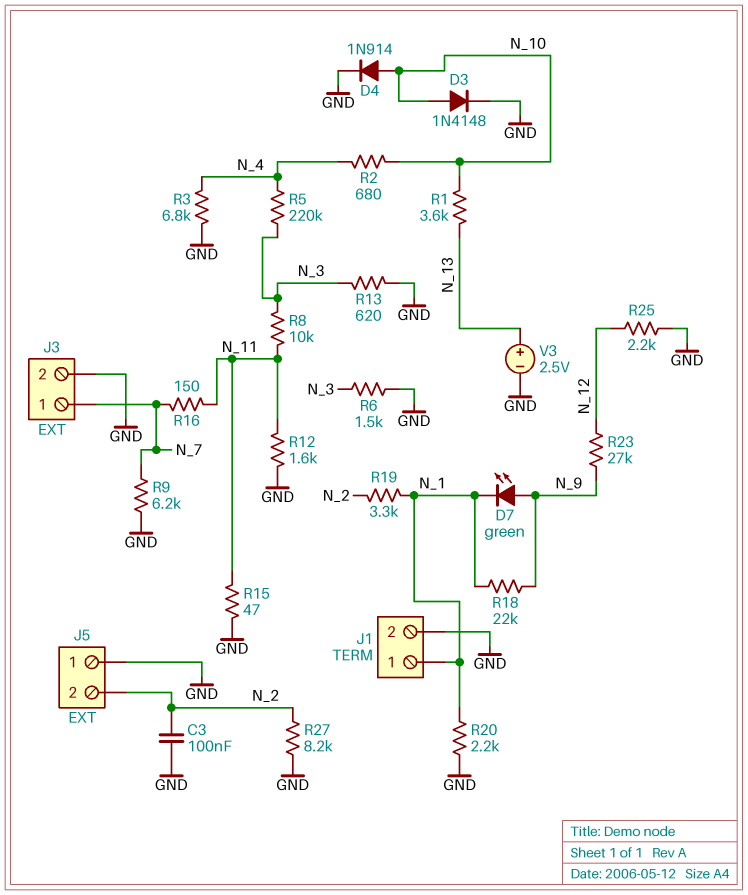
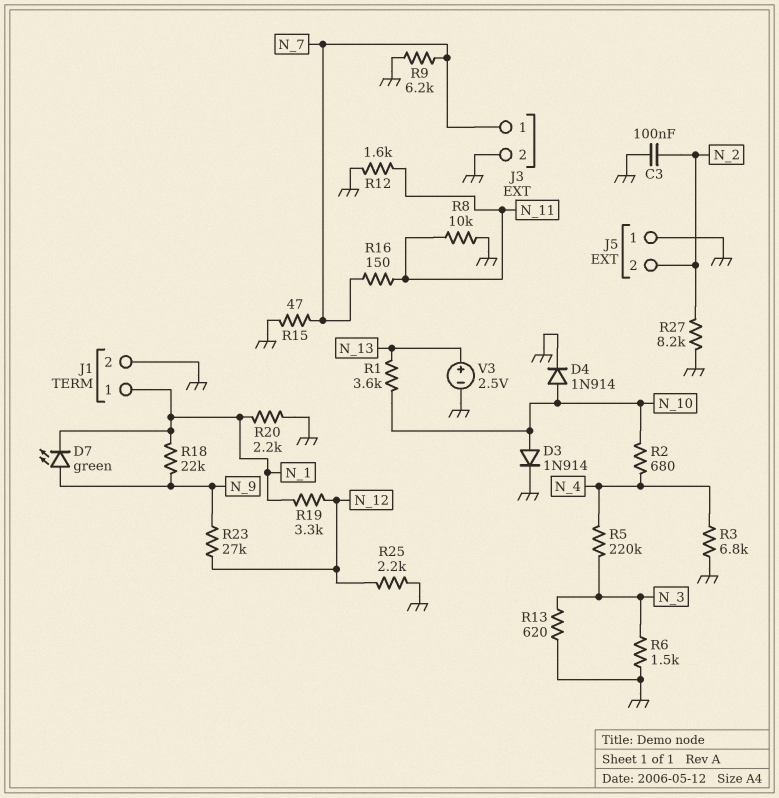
D3: diode 1N4148 (A N_10, K GND) -> diode 1N914 (A N_10, K GND)
R8: 10k (N_3, N_11) -> 10k (GND, N_11)
R15: 47 (GND, N_11) -> 47 (GND, N_7)
R19: 3.3k (N_1, N_2) -> 3.3k (N_1, N_12)

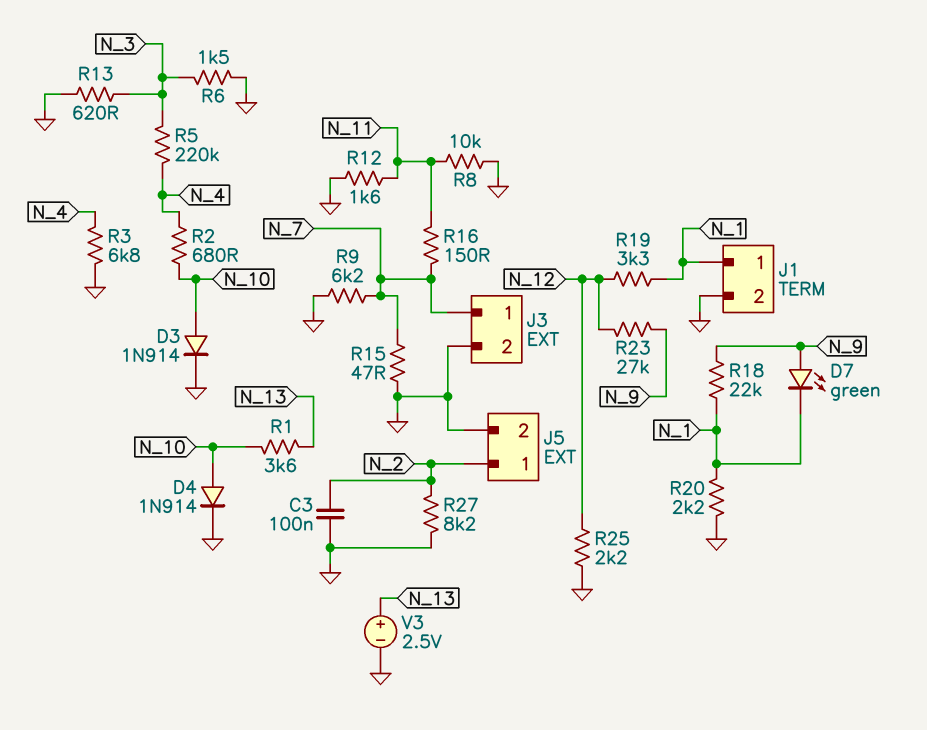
J5 pin 1: GND -> N_2
J5 pin 2: N_2 -> GND

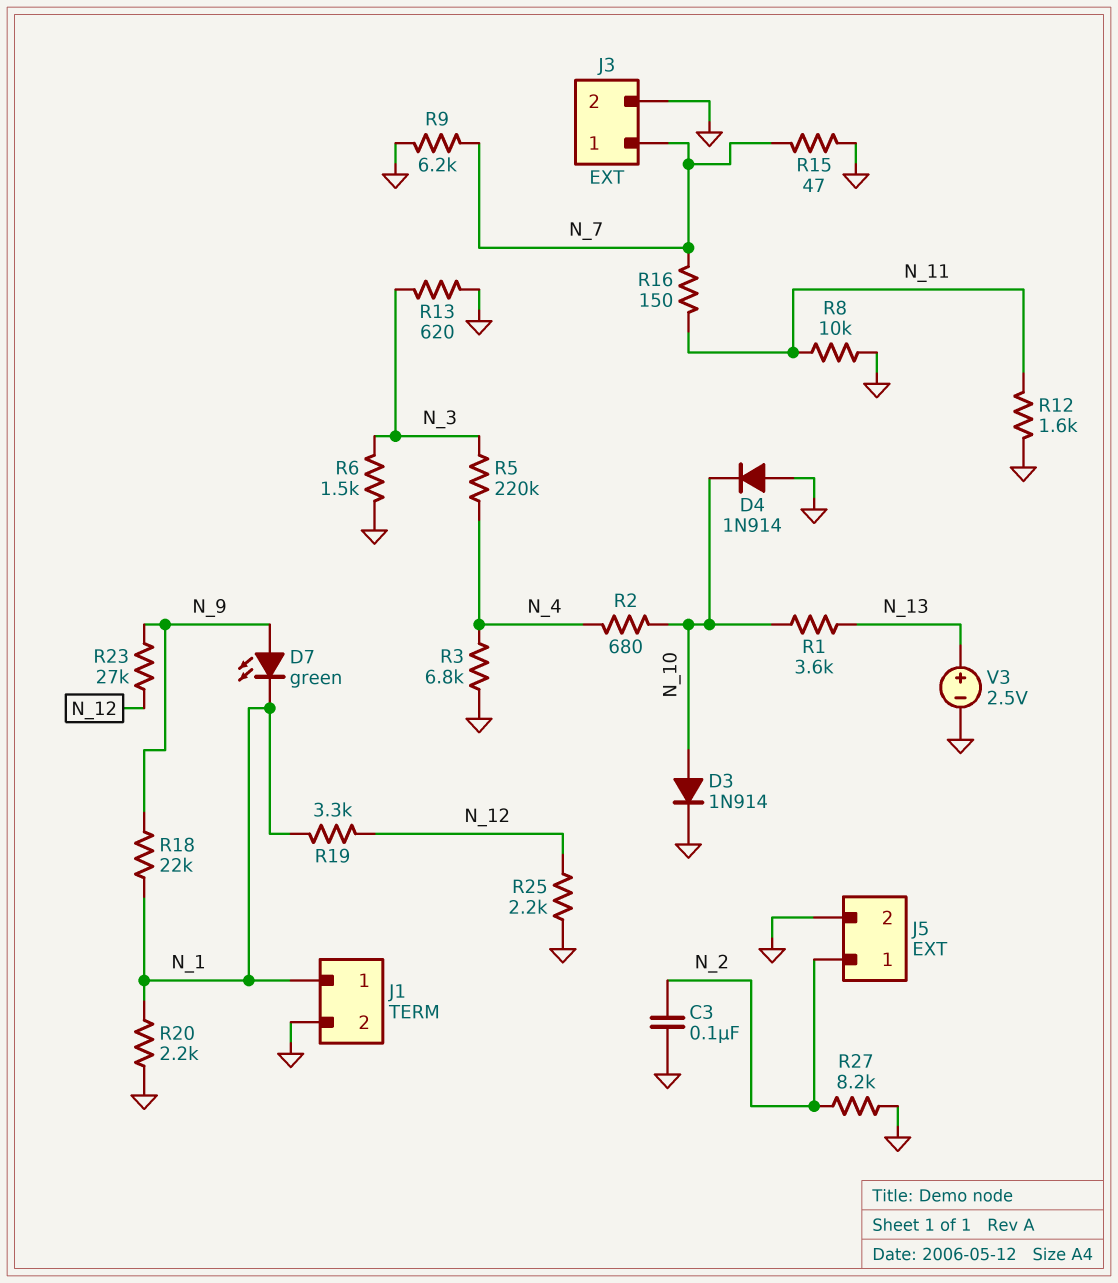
D4: diode 1N914 (A N_10, K GND) -> diode 1N914 (A GND, K N_10)

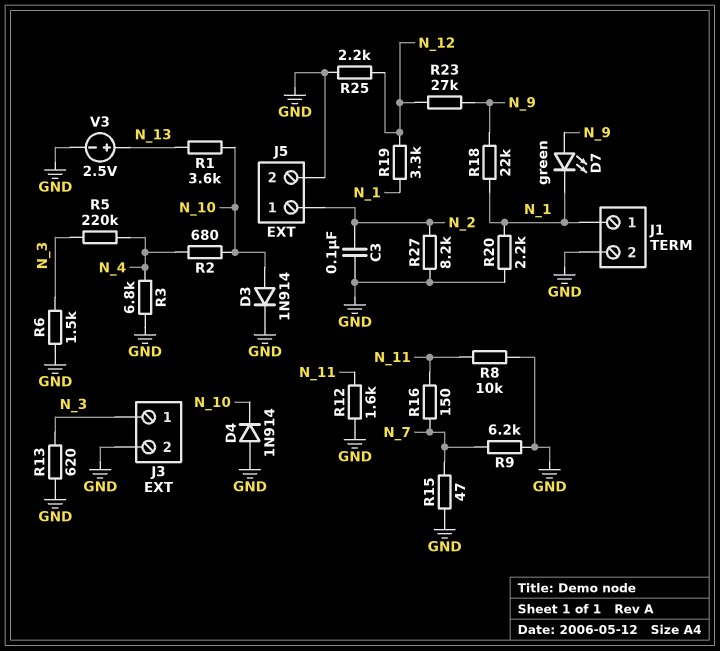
J3 pin 1: N_7 -> N_3

